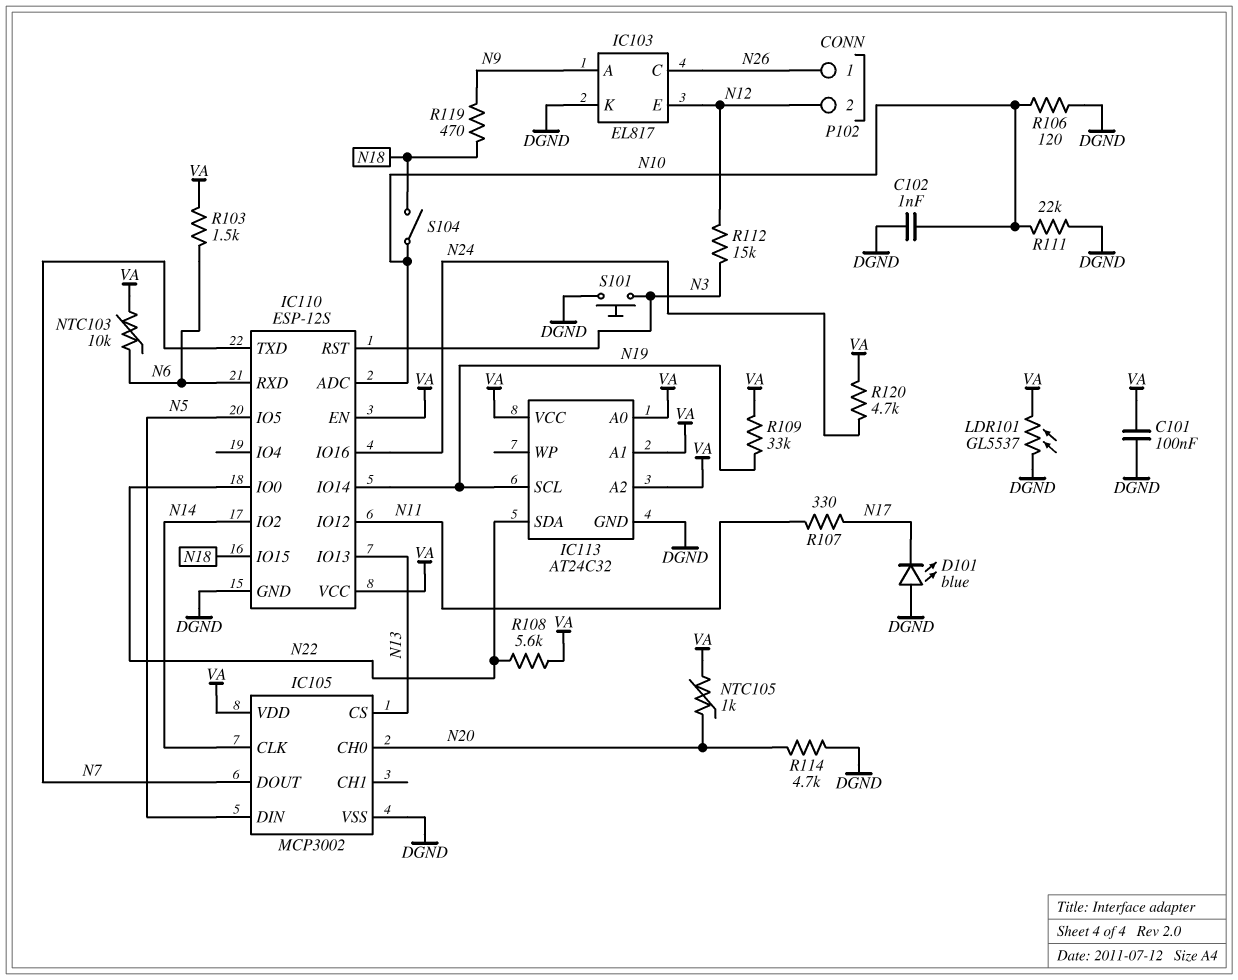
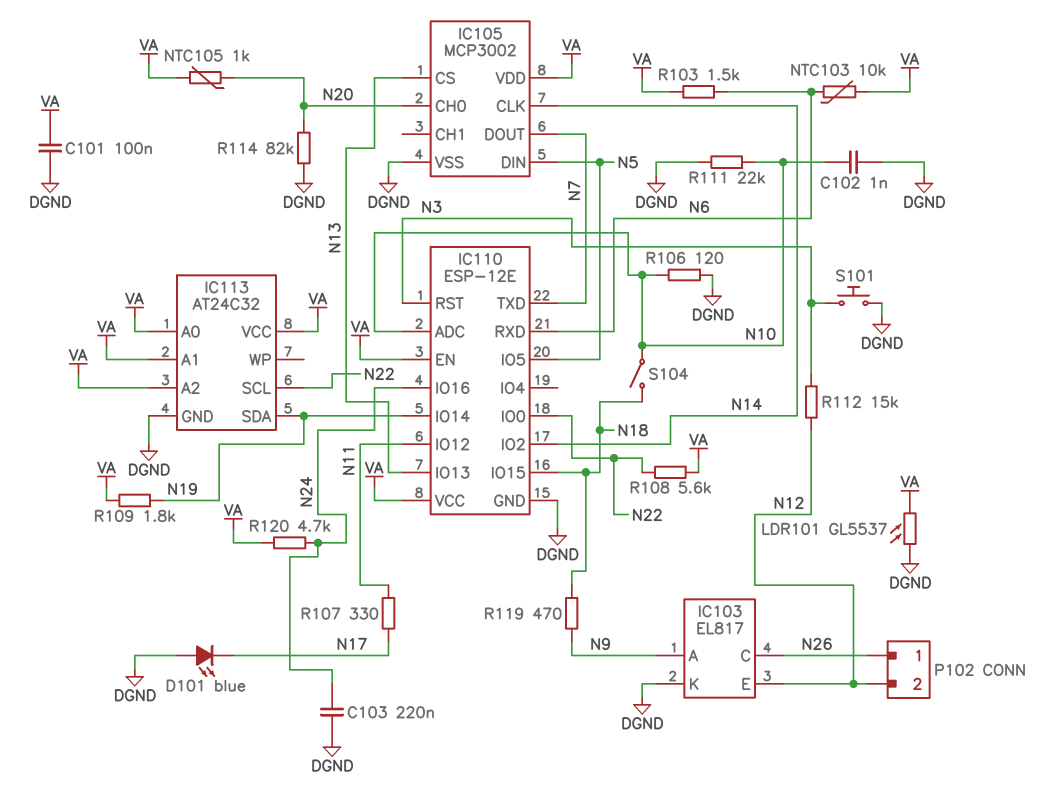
C103: none -> 220nF (DGND, N24)
IC110: ESP-12S -> ESP-12E
IC113 pin SCL: N19 -> N22
IC113 pin SDA: N22 -> N19
R109: 33k (N19, VA) -> 1.8k (N19, VA)
R114: 4.7k (DGND, N20) -> 82k (DGND, N20)

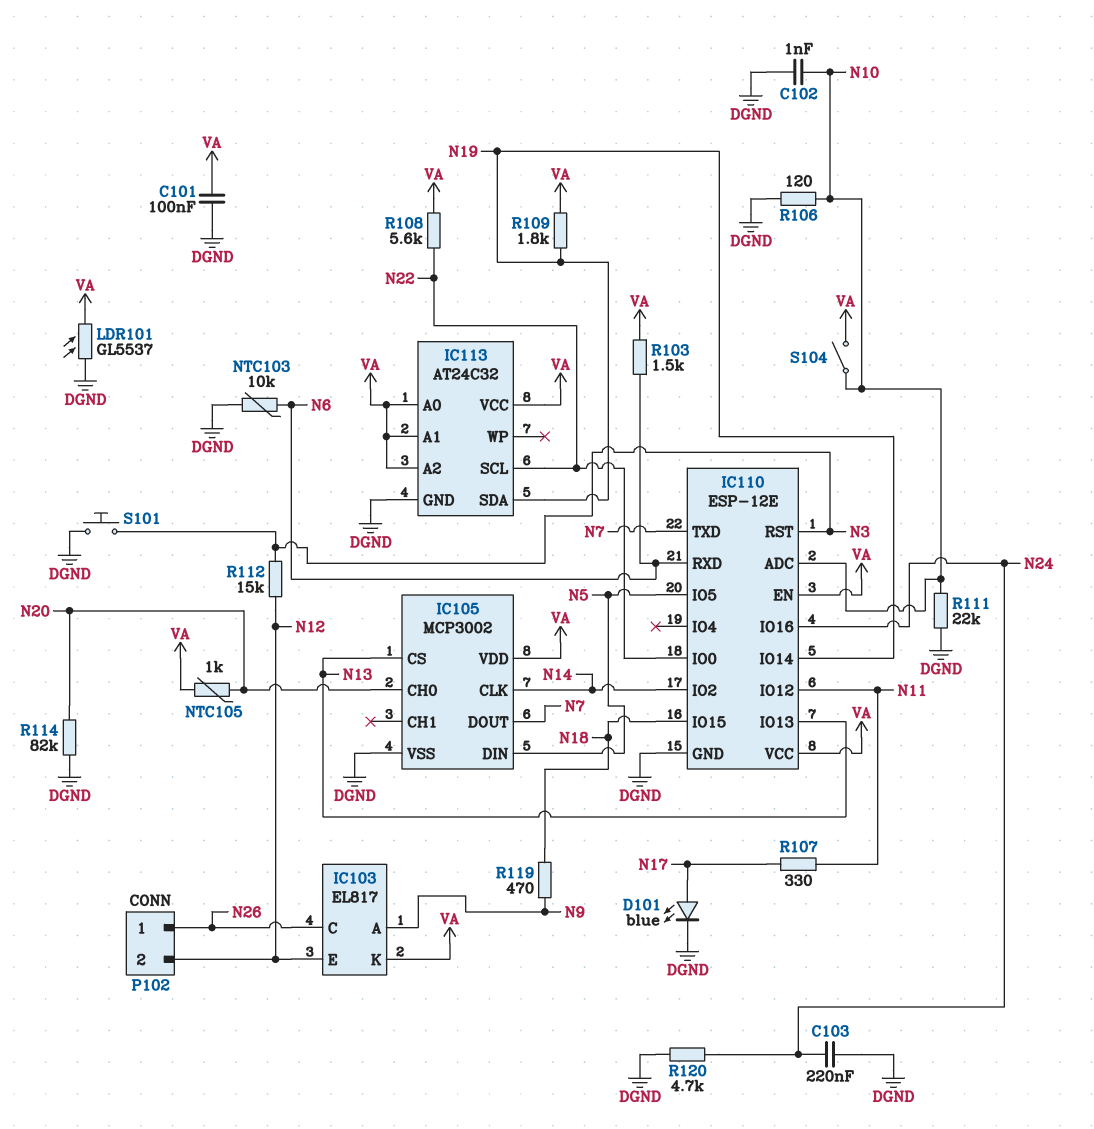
D101: LED blue (A DGND, K N17) -> LED blue (A N17, K DGND)
IC103 pin K: DGND -> VA
NTC103: 10k (N6, VA) -> 10k (DGND, N6)
R120: 4.7k (N24, VA) -> 4.7k (DGND, N24)
S104: switch (N10, N18) -> switch (N10, VA)

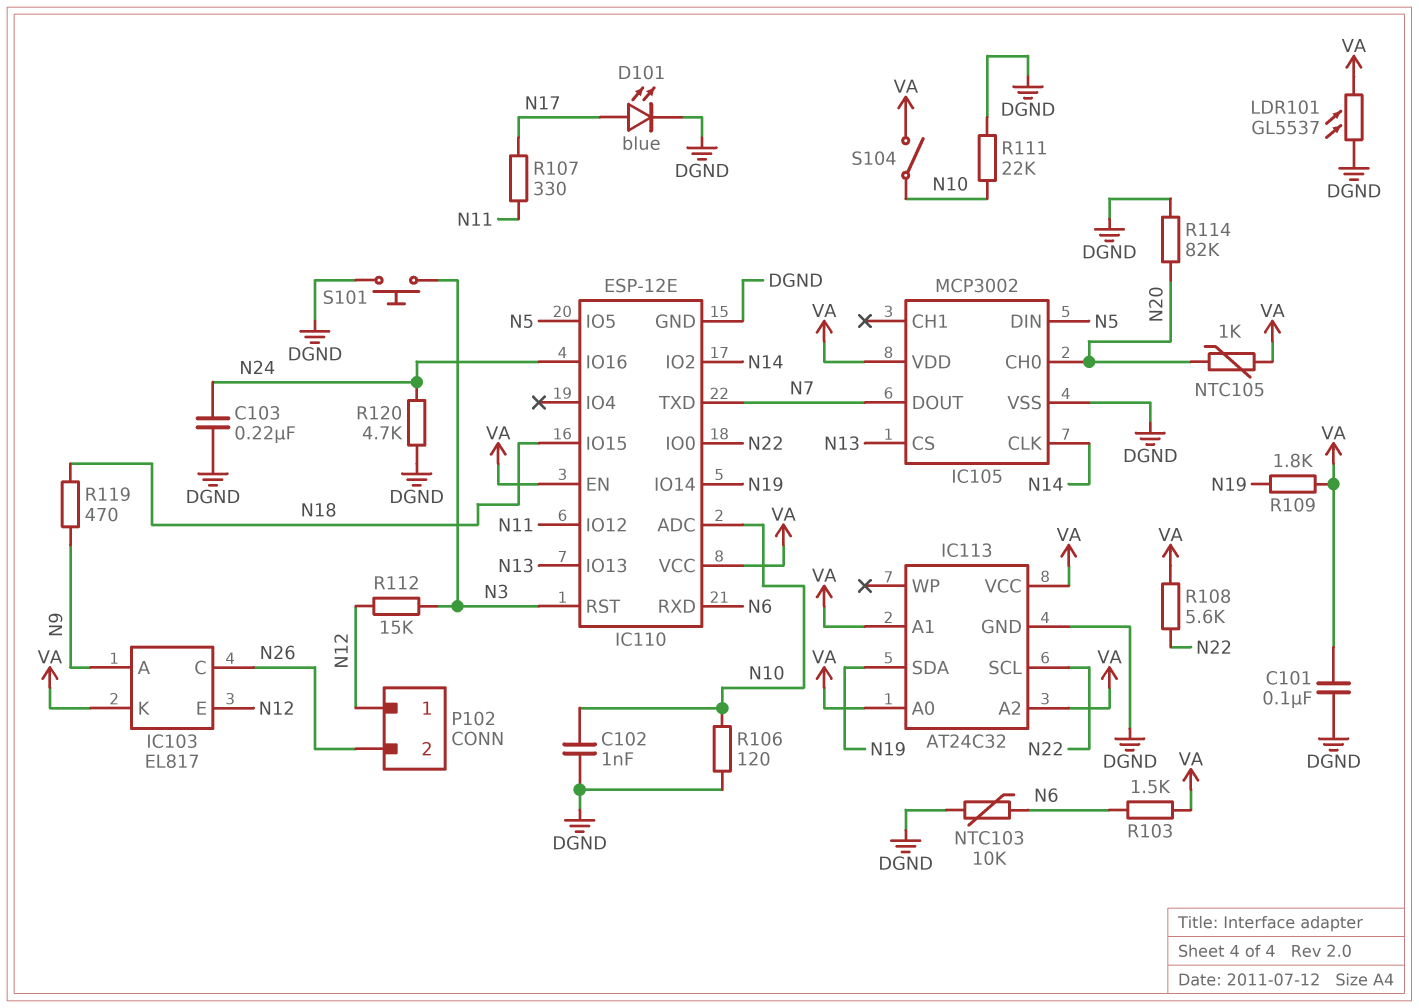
P102 pin 1: N26 -> N12
P102 pin 2: N12 -> N26

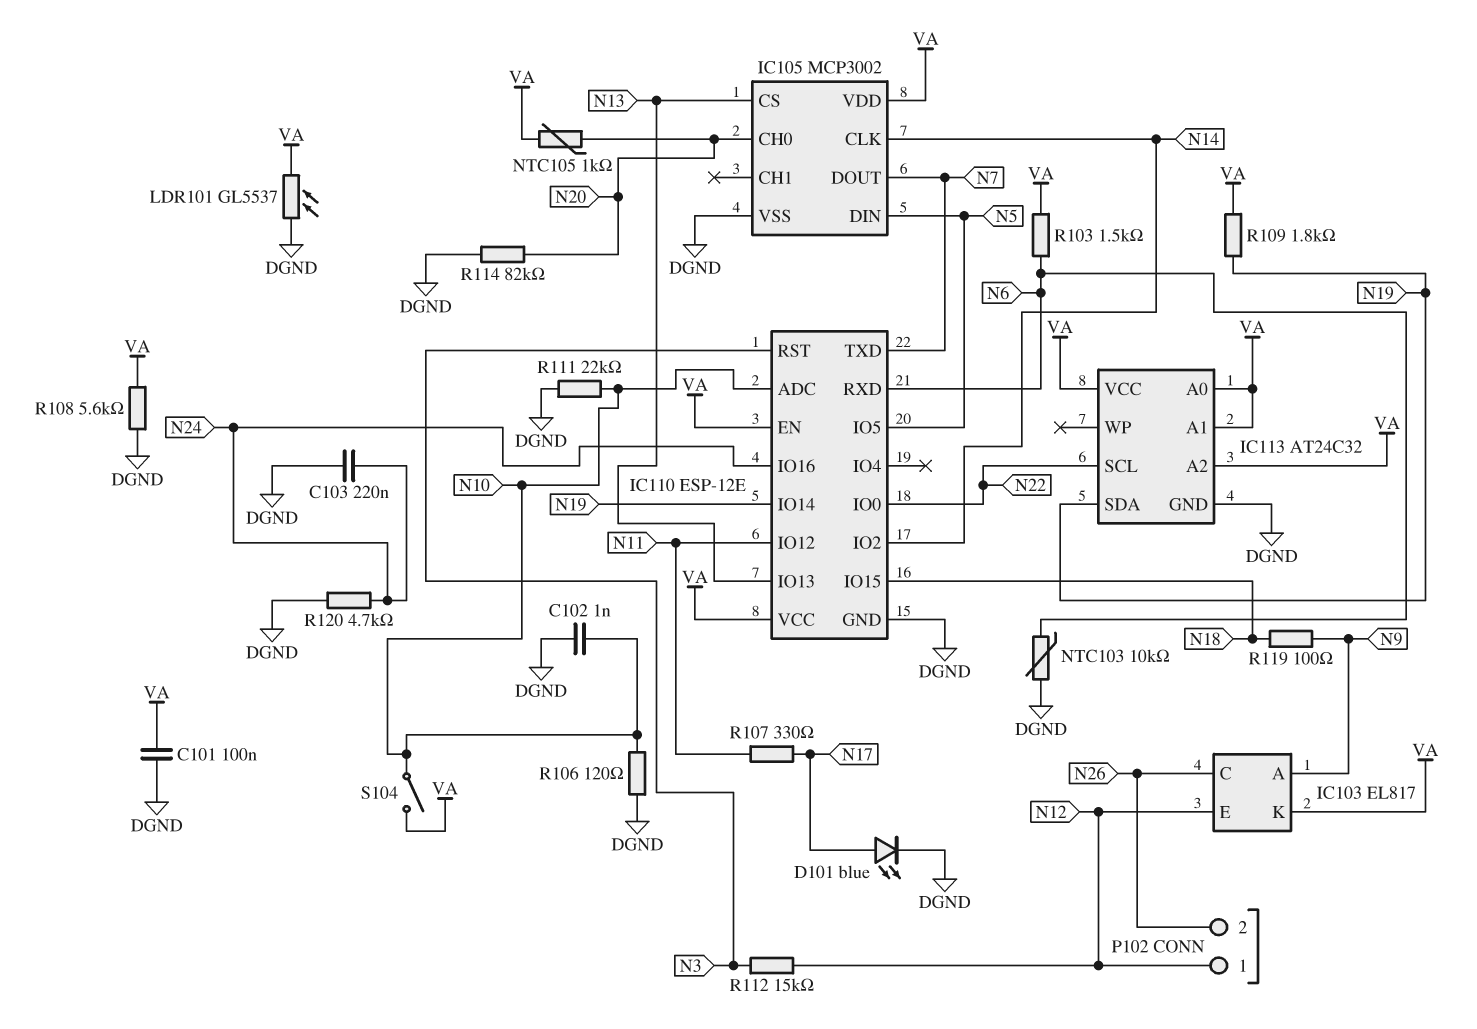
R108: 5.6k (N22, VA) -> 5.6k (DGND, VA)
R119: 470 (N9, N18) -> 100 (N9, N18)
S101: button (DGND, N3) -> none

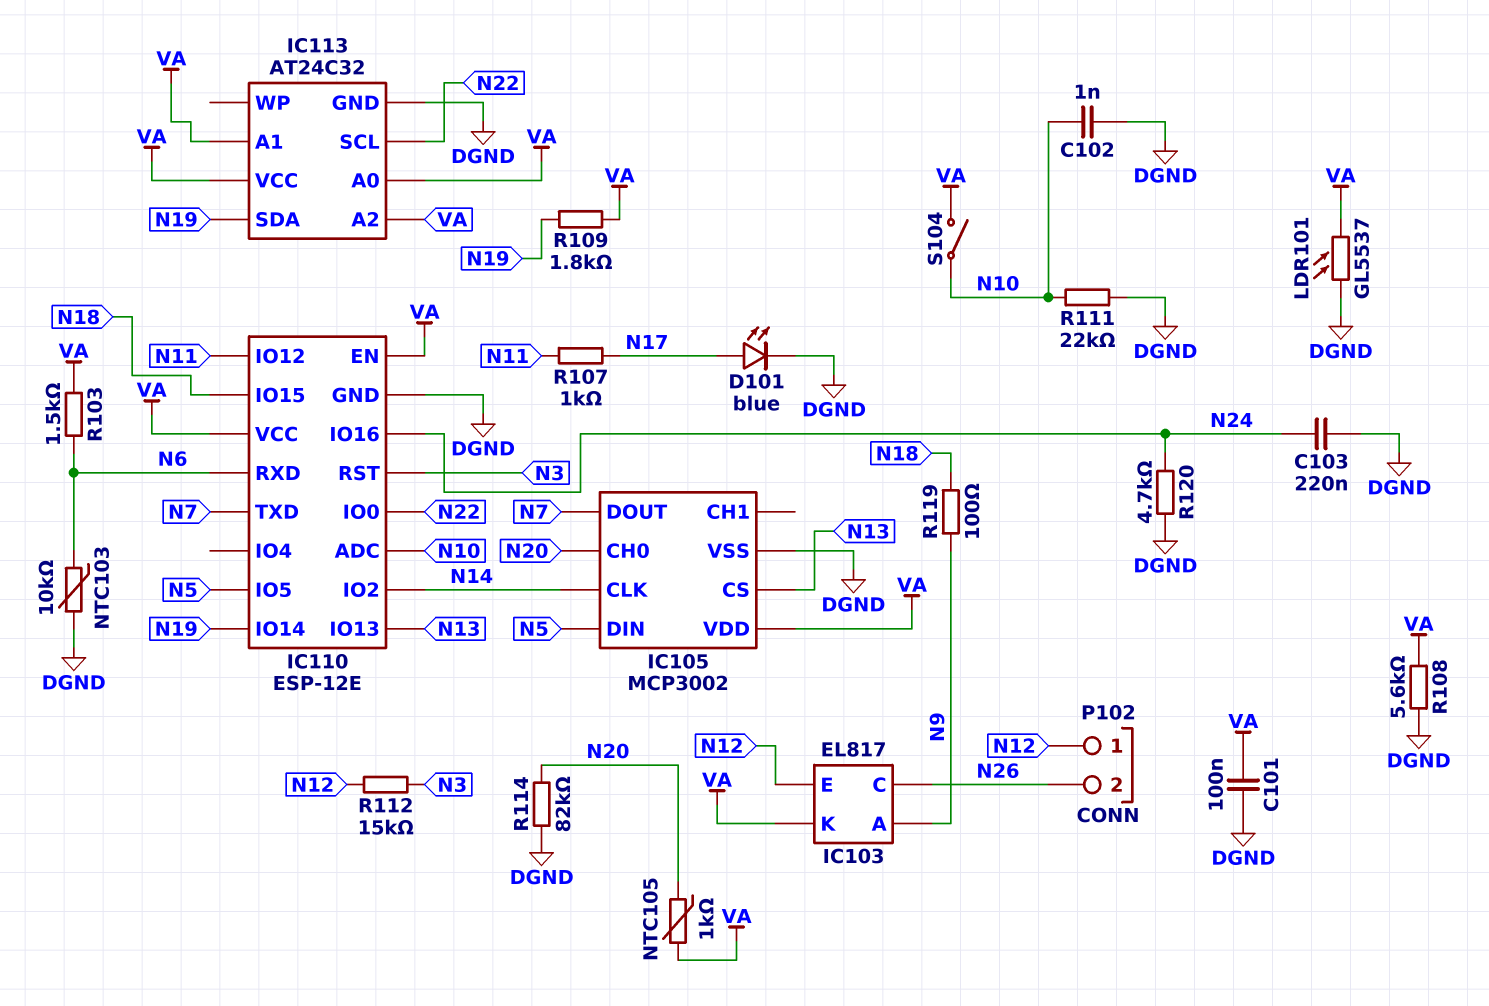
R106: 120 (DGND, N10) -> none
R107: 330 (N11, N17) -> 1k (N11, N17)

